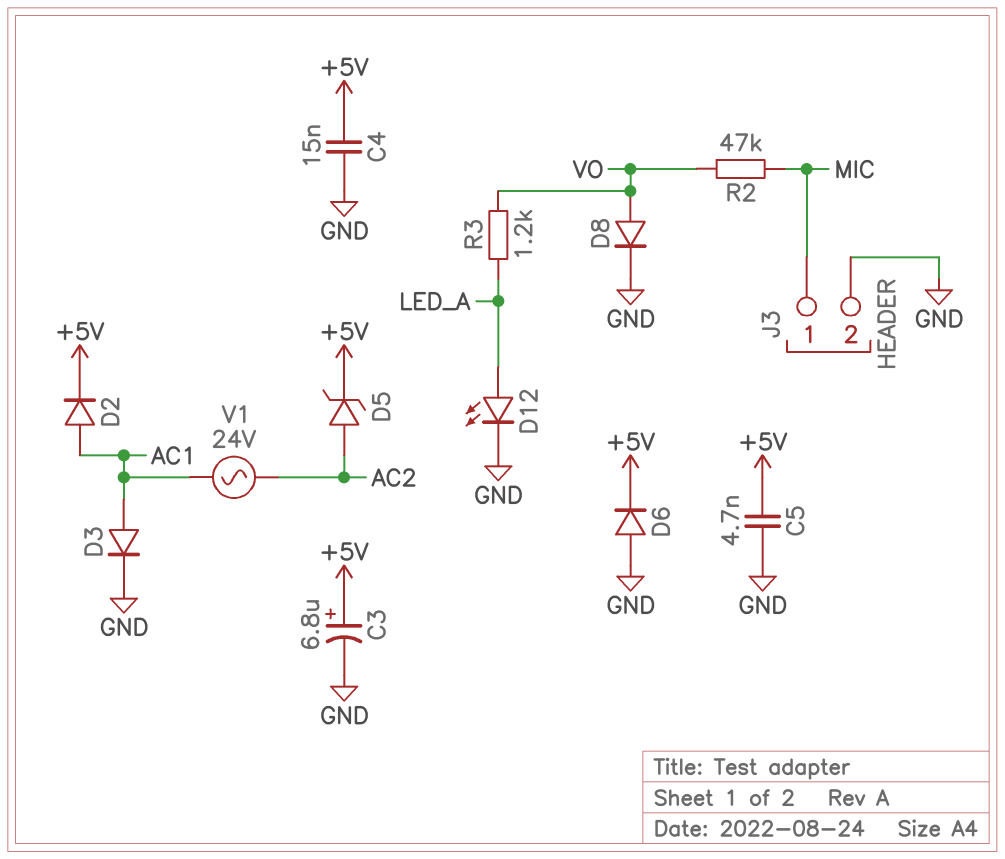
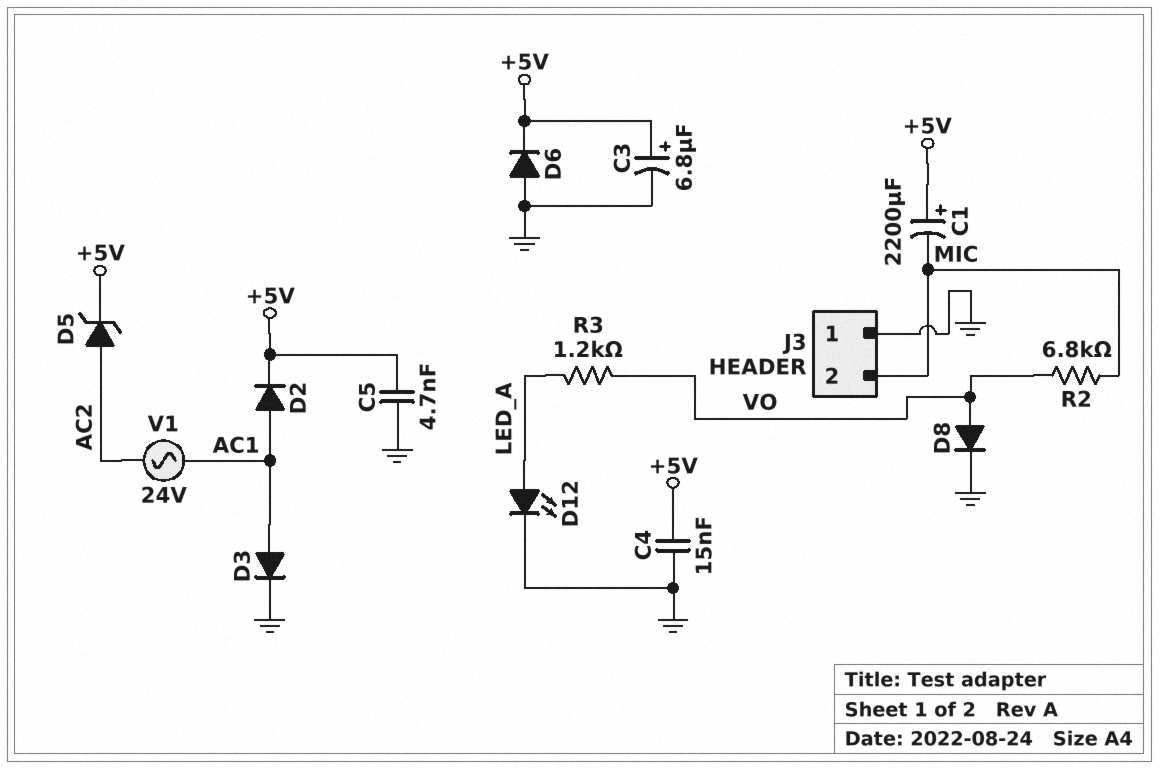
C1: none -> 2200uF (plus +5V, minus MIC)
J3 pin 1: MIC -> GND
J3 pin 2: GND -> MIC
R2: 47k (MIC, VO) -> 6.8k (MIC, VO)

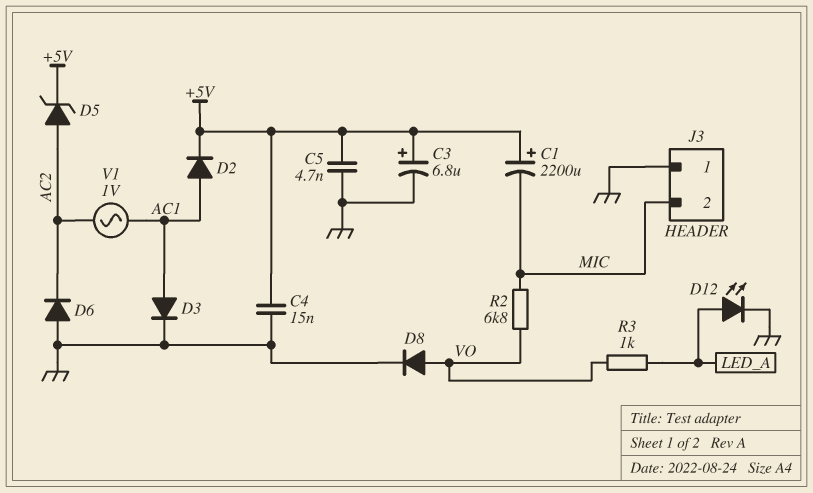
D6: diode (A GND, K +5V) -> diode (A GND, K AC2)
R3: 1.2k (LED_A, VO) -> 1k (LED_A, VO)
V1: AC 24V (AC1, AC2) -> AC 1V (AC1, AC2)

